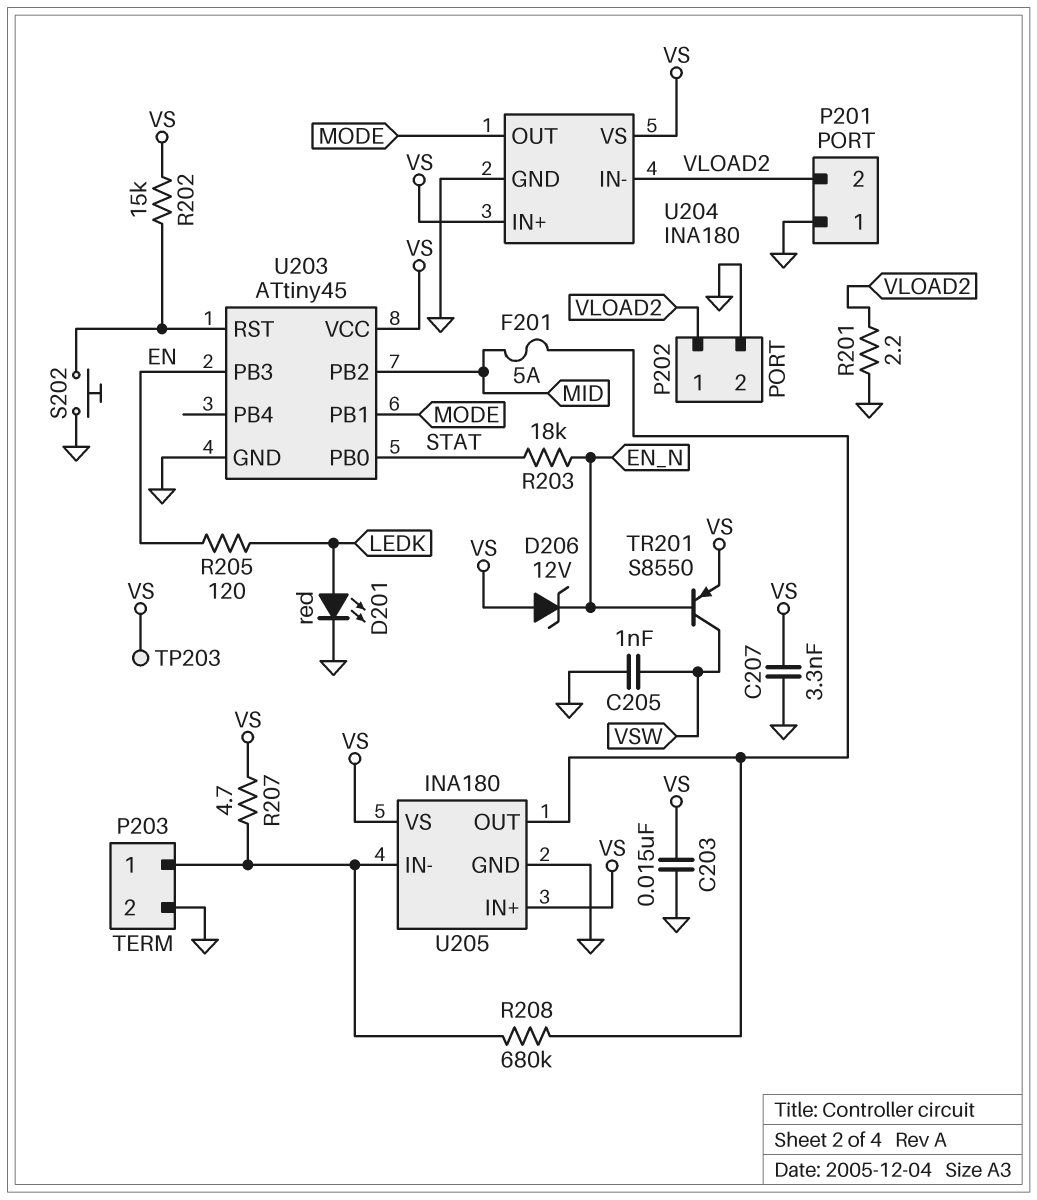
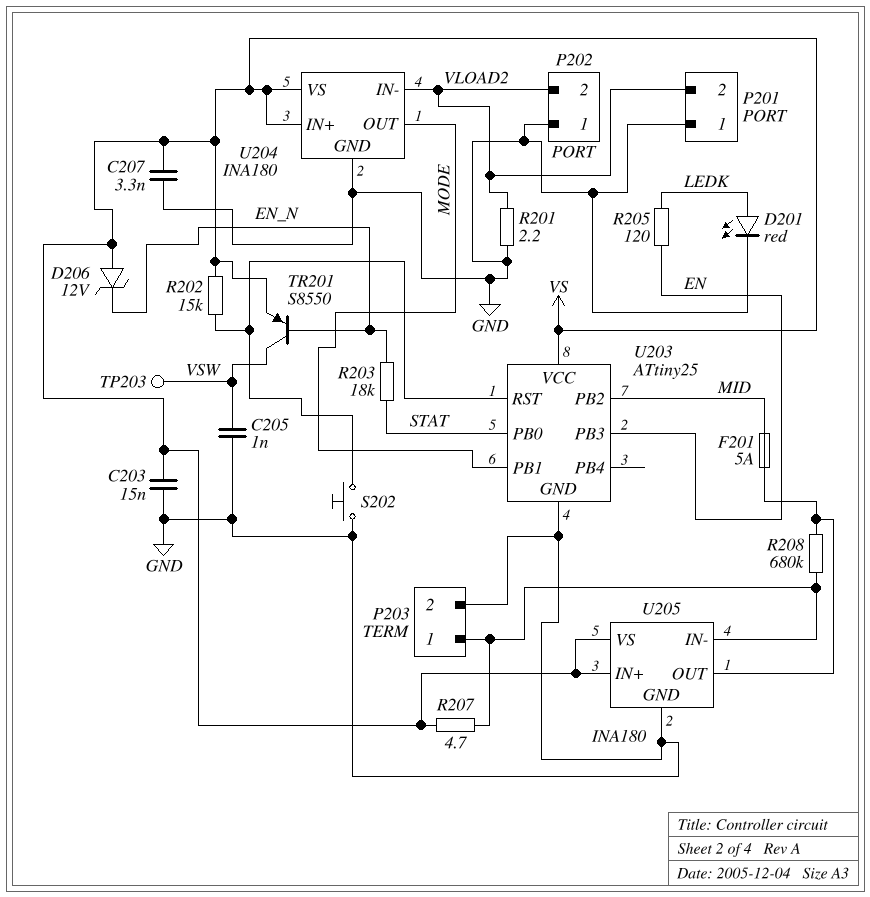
P202 pin 1: VLOAD2 -> GND
P202 pin 2: GND -> VLOAD2
TP203: test point (VS) -> test point (VSW)
U203: ATtiny45 -> ATtiny25

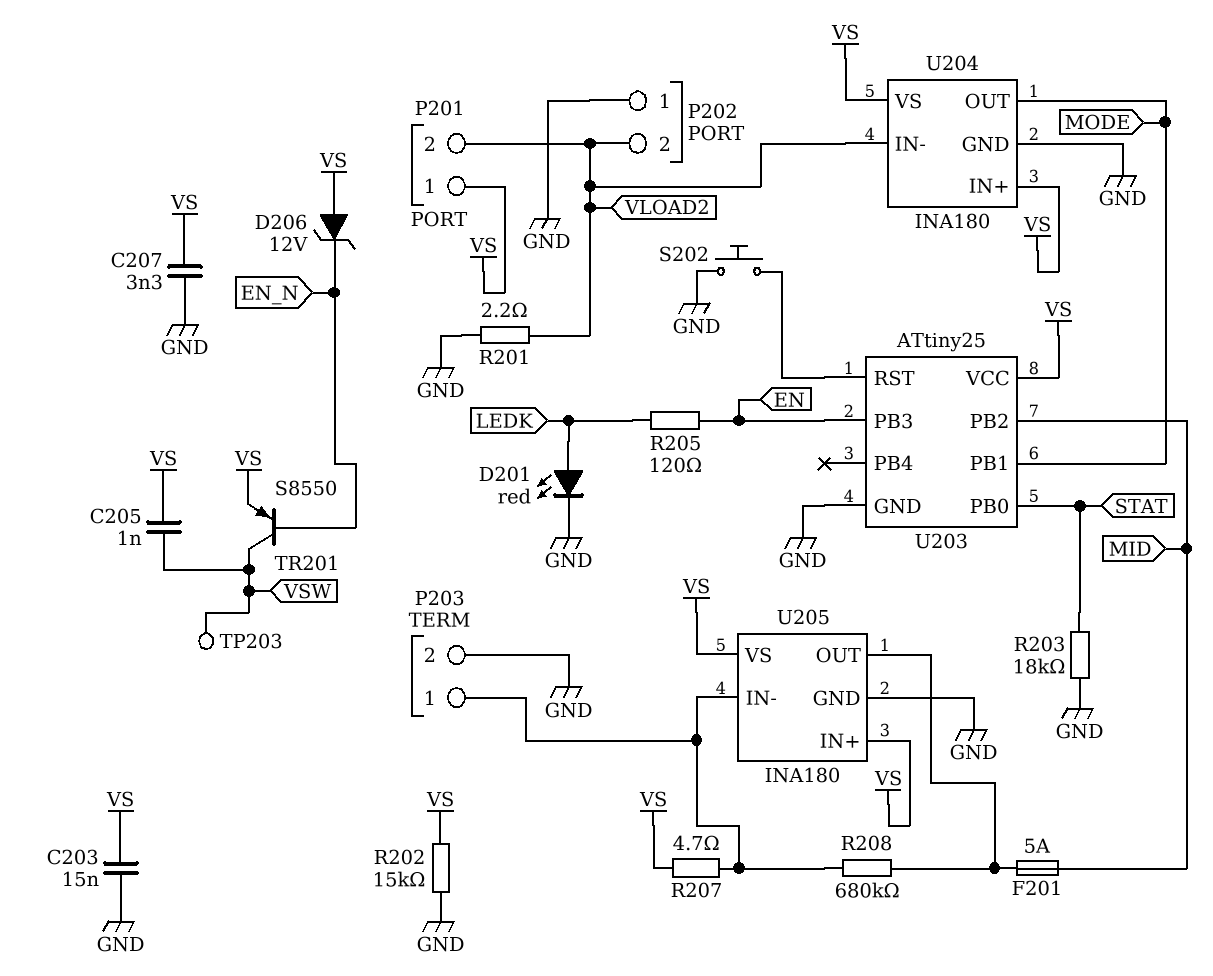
C205: 1nF (GND, VSW) -> 1nF (VS, VSW)
P201 pin 1: GND -> VS
R202: 15k (U203/RST, VS) -> 15k (GND, VS)
R203: 18k (EN_N, STAT) -> 18k (GND, STAT)

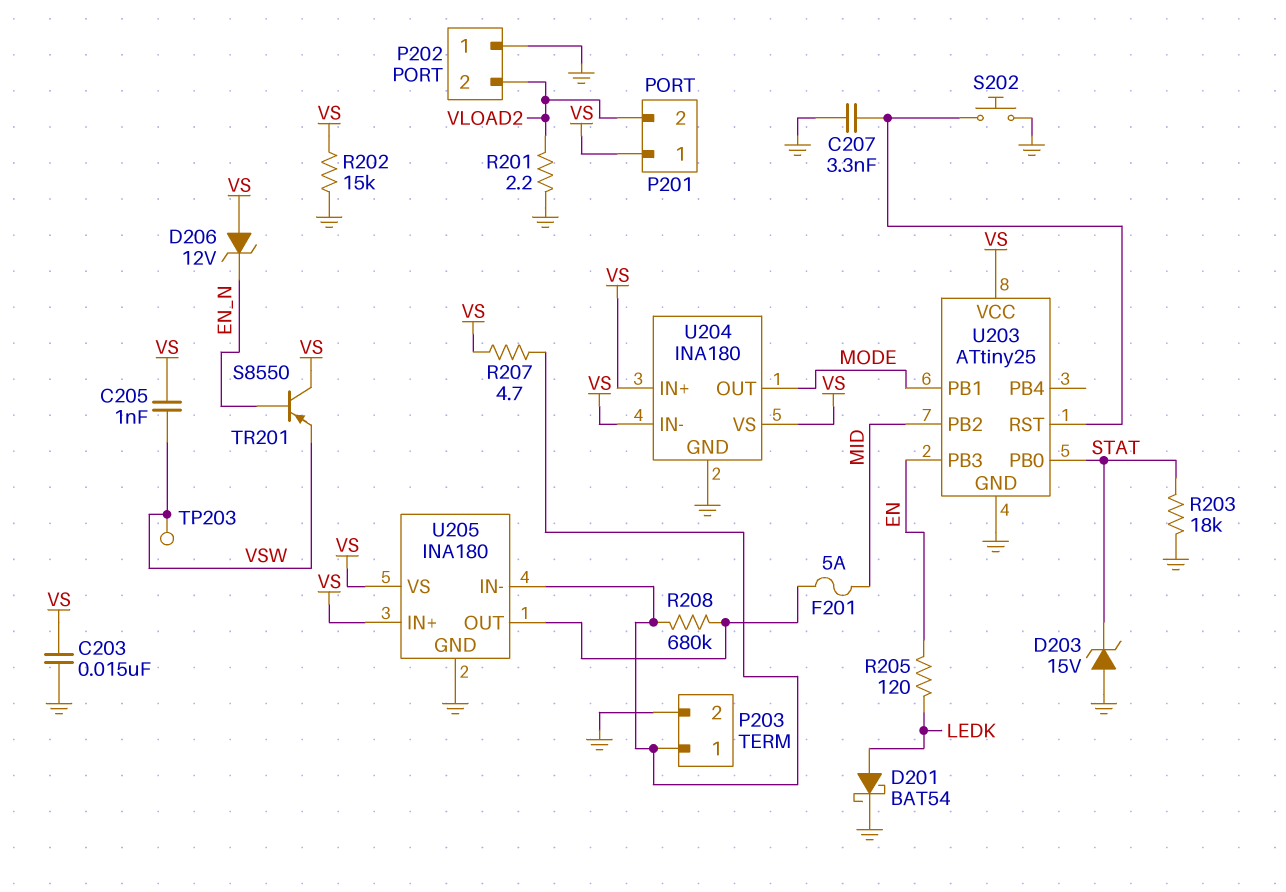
C207: 3.3nF (GND, VS) -> 3.3nF (GND, U203/RST)
D201: LED red (A LEDK, K GND) -> schottky BAT54 (A LEDK, K GND)
D203: none -> zener 15V (A GND, K STAT)
TR201: PNP S8550 (B EN_N, C VSW, E VS) -> PNP S8550 (B EN_N, C VS, E VSW)
U204 pin IN-: VLOAD2 -> VS

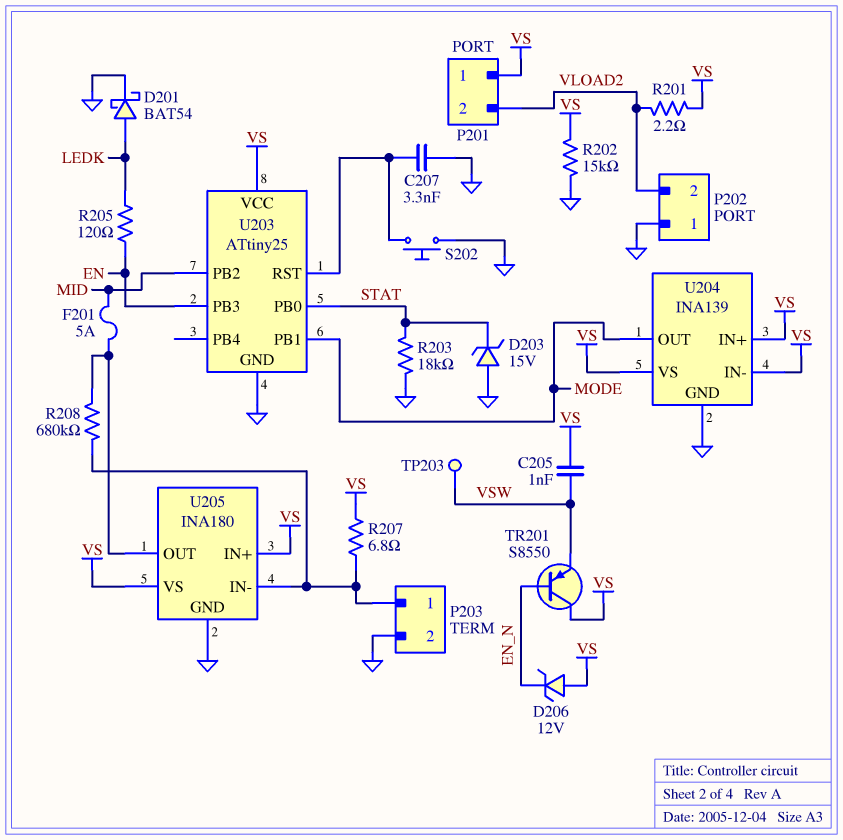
C203: 15nF (GND, VS) -> none
R201: 2.2 (GND, VLOAD2) -> 2.2 (VLOAD2, VS)
R207: 4.7 (P203/1, VS) -> 6.8 (P203/1, VS)
U204: INA180 -> INA139

